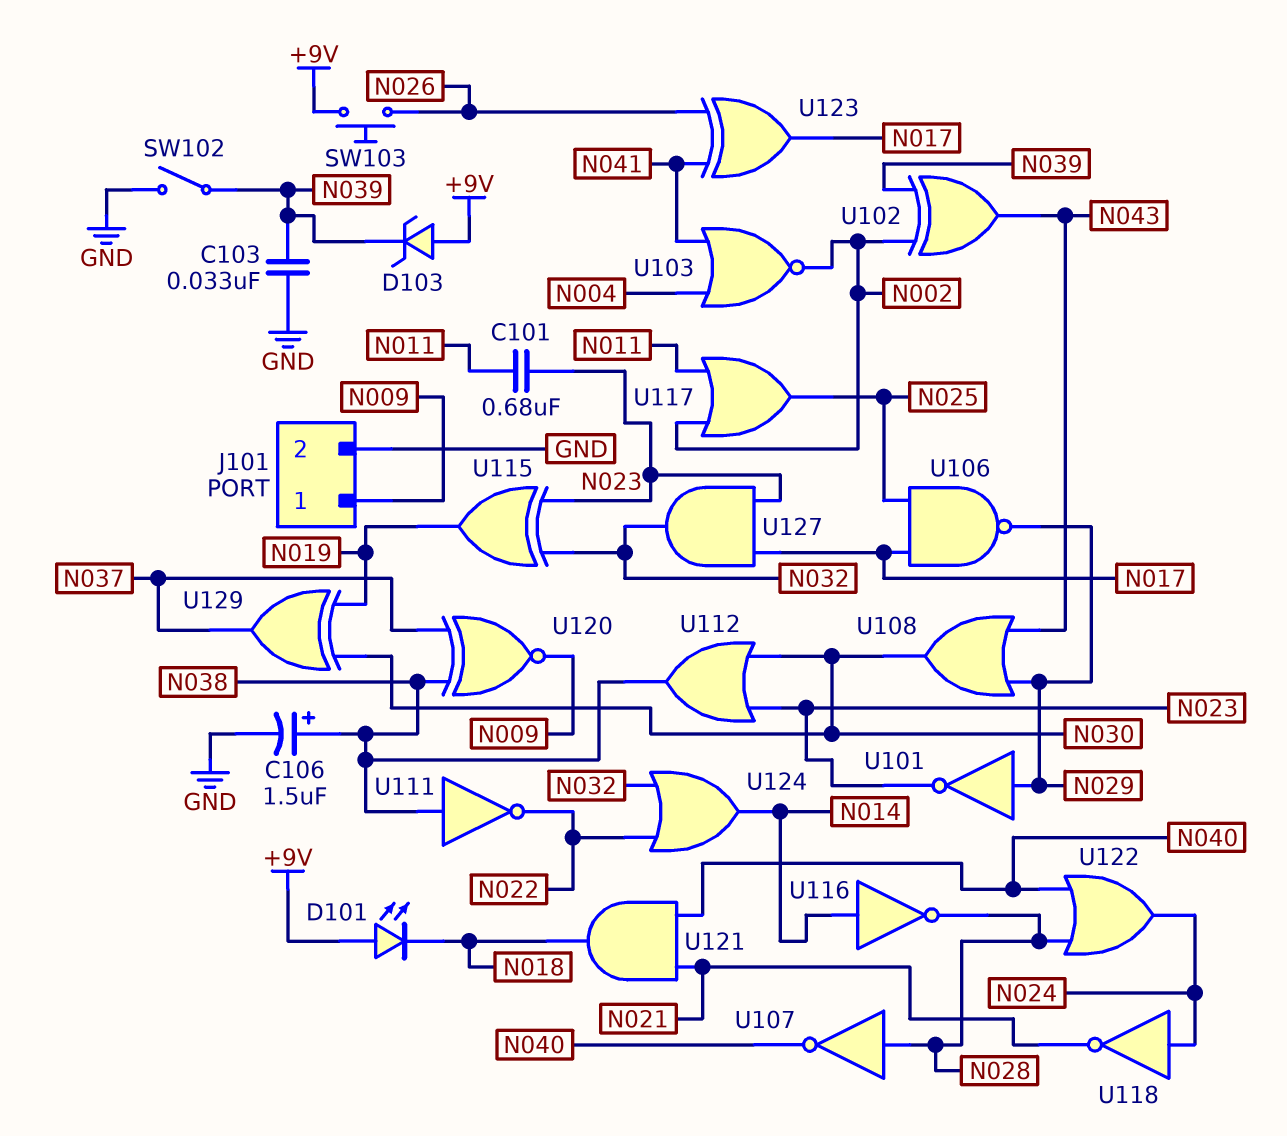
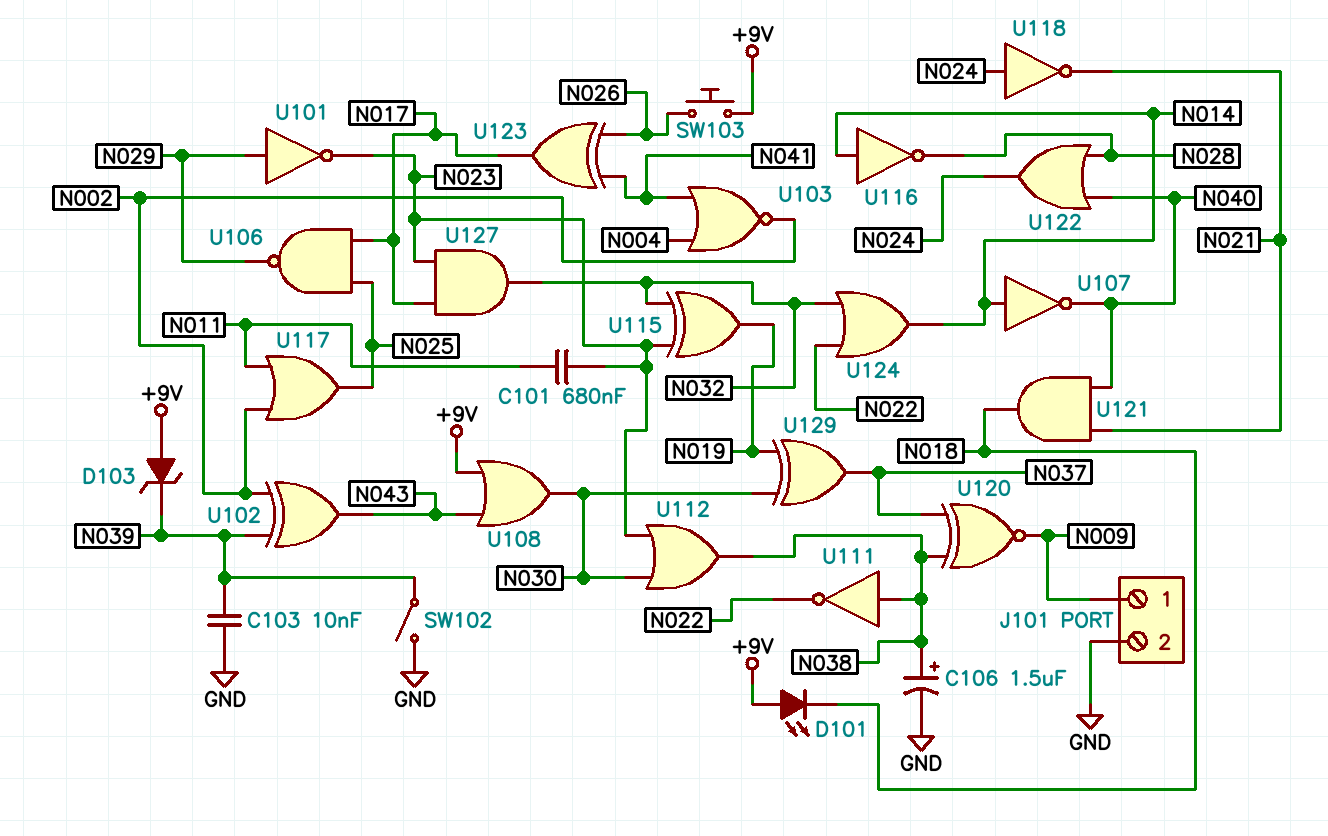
C103: 33nF (GND, N039) -> 10nF (GND, N039)
U107: NOT (in N028, out N040) -> NOT (in N014, out N040)
U108: OR (in N029, in N043, out N030) -> OR (in +9V, in N043, out N030)

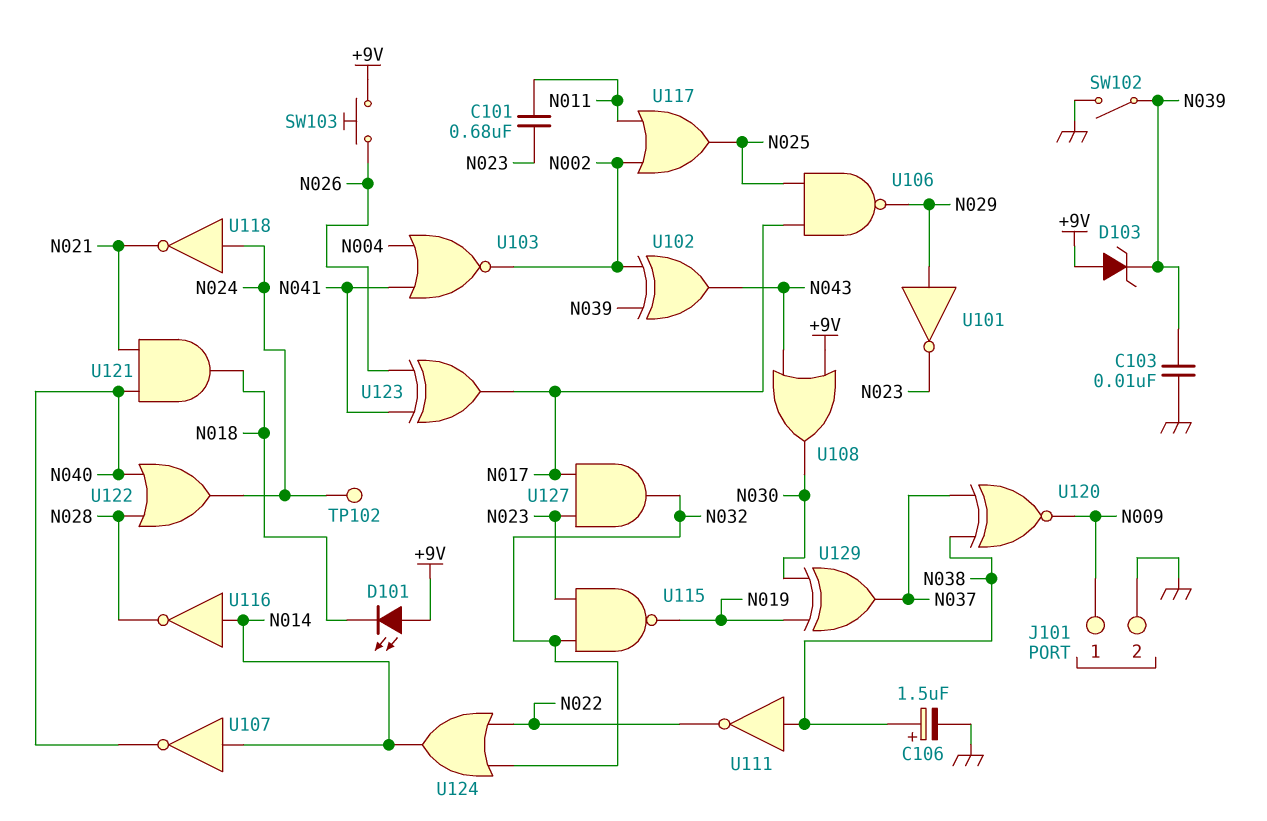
TP102: none -> test point (N024)
U112: OR (in N023, in N030, out N038) -> none
U115: XOR (in N023, in N032, out N019) -> NAND (in N023, in N032, out N019)

